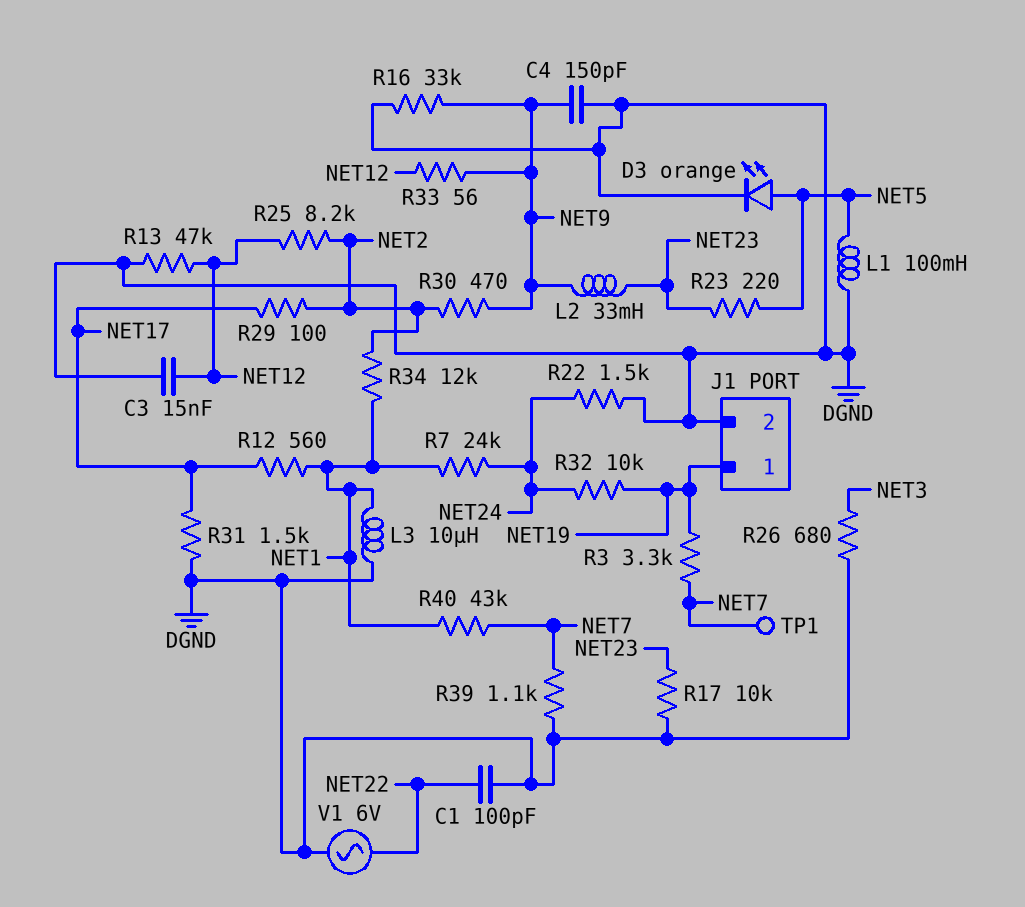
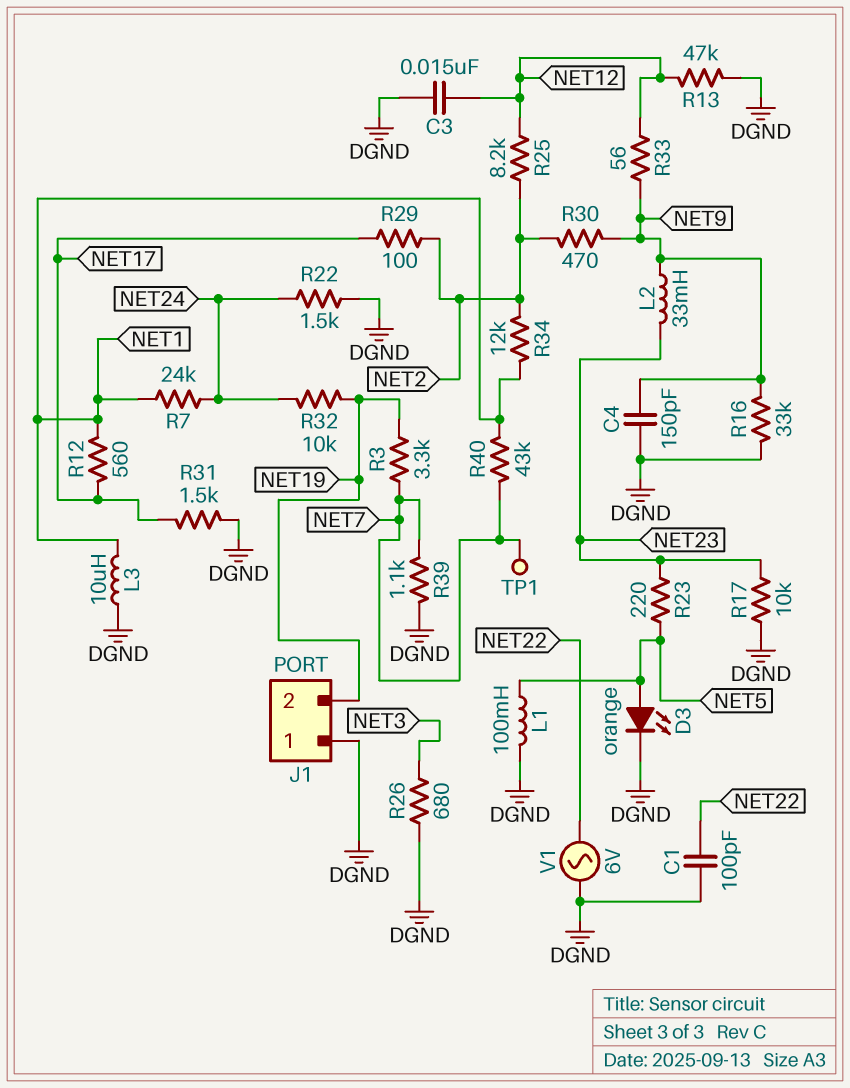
J1 pin 1: NET19 -> DGND
J1 pin 2: DGND -> NET19

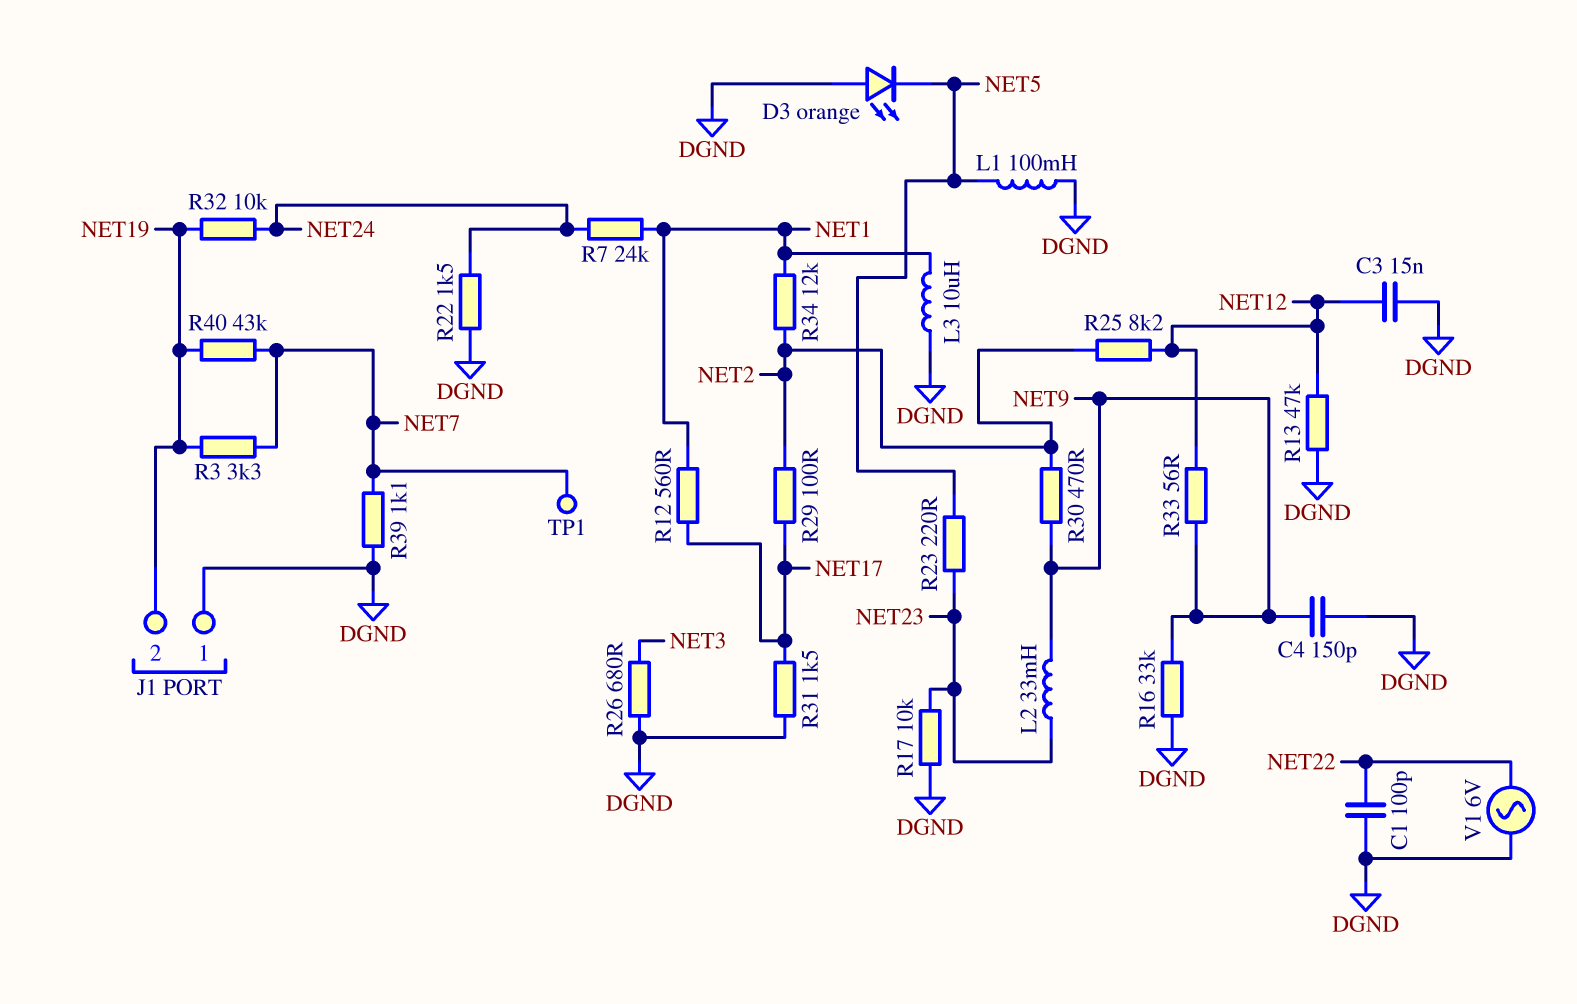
D3: LED orange (A NET5, K DGND) -> LED orange (A DGND, K NET5)
R40: 43k (NET1, NET7) -> 43k (NET7, NET19)

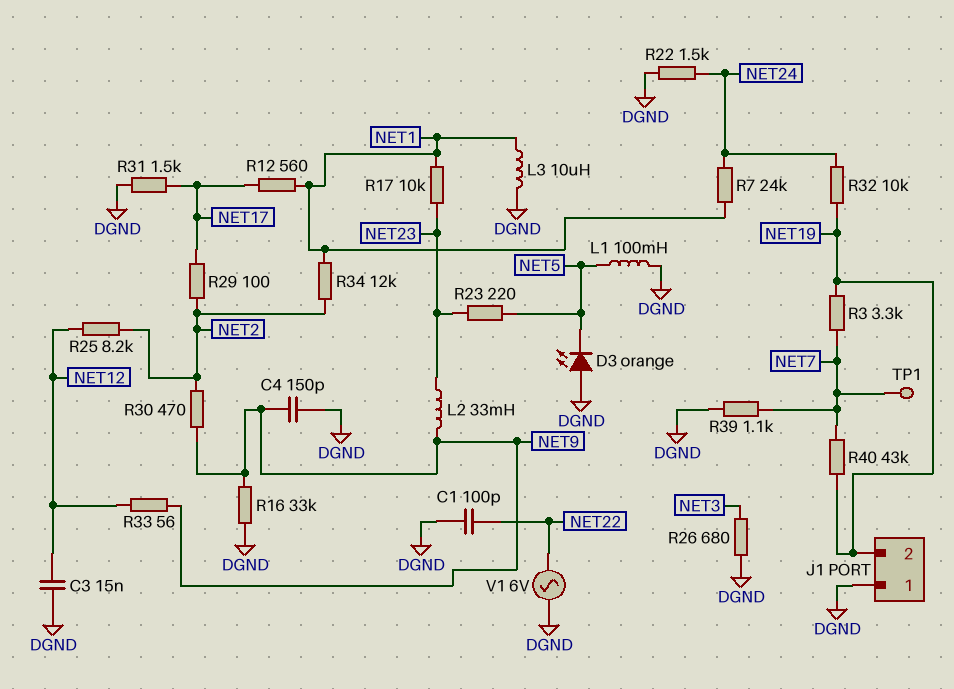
R13: 47k (DGND, NET12) -> none
R17: 10k (DGND, NET23) -> 10k (NET1, NET23)

